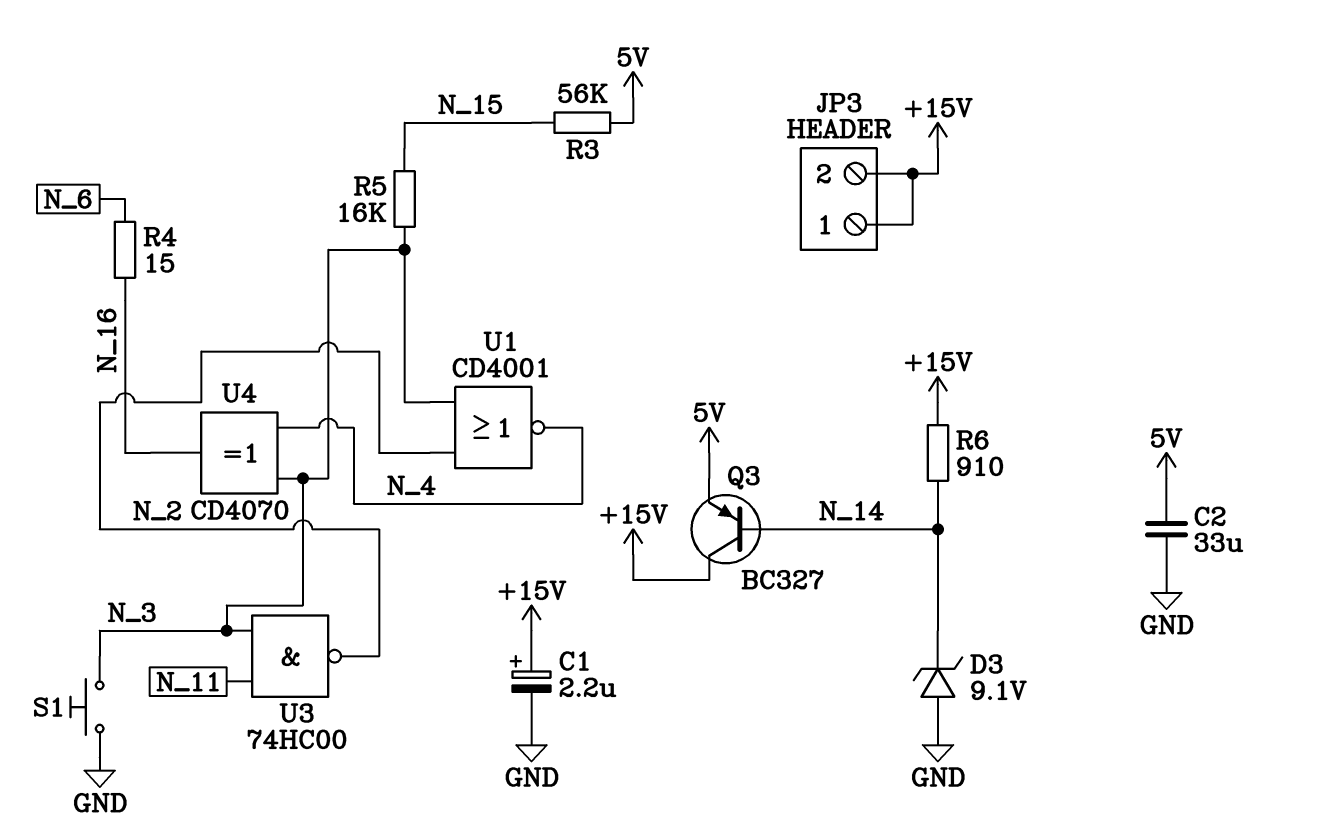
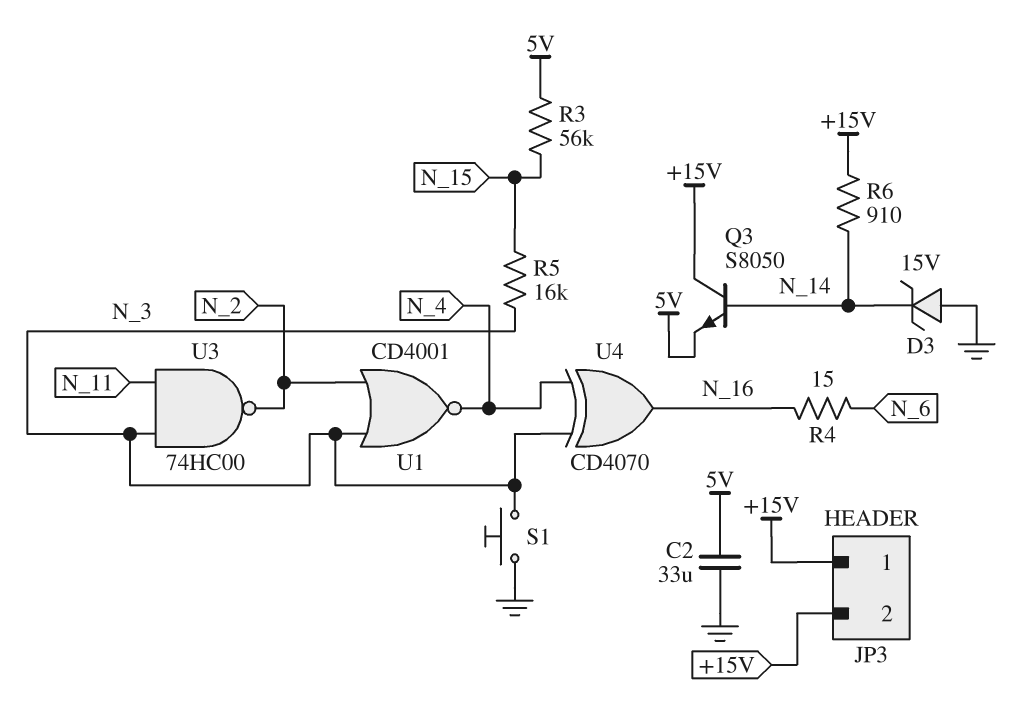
C1: 2.2uF (plus +15V, minus GND) -> none
D3: zener 9.1V (A GND, K N_14) -> zener 15V (A GND, K N_14)
Q3: PNP BC327 (B N_14, C +15V, E 5V) -> NPN S8050 (B N_14, C +15V, E 5V)

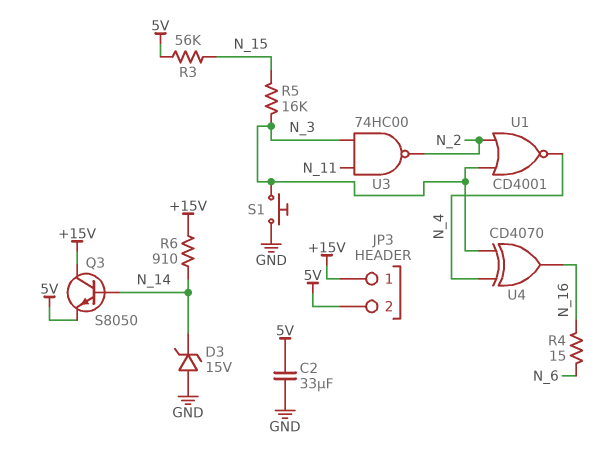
JP3 pin 2: +15V -> 5V

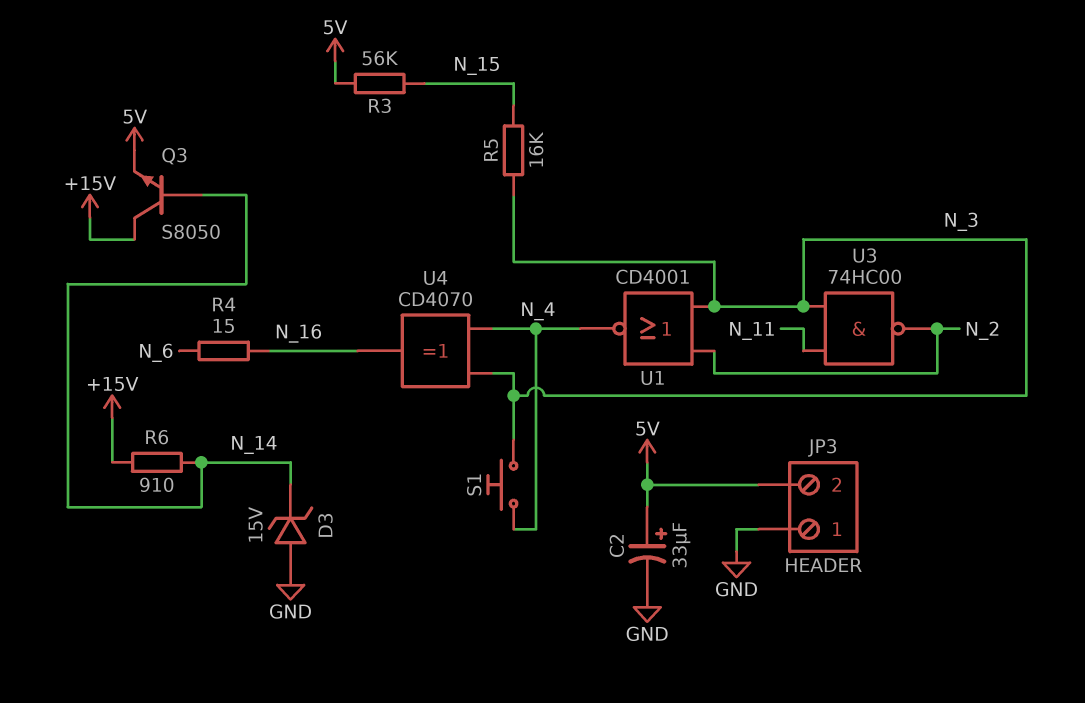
C2: 33uF (5V, GND) -> 33uF (plus 5V, minus GND)
JP3 pin 1: +15V -> GND
S1: button (GND, N_3) -> button (N_3, N_4)

